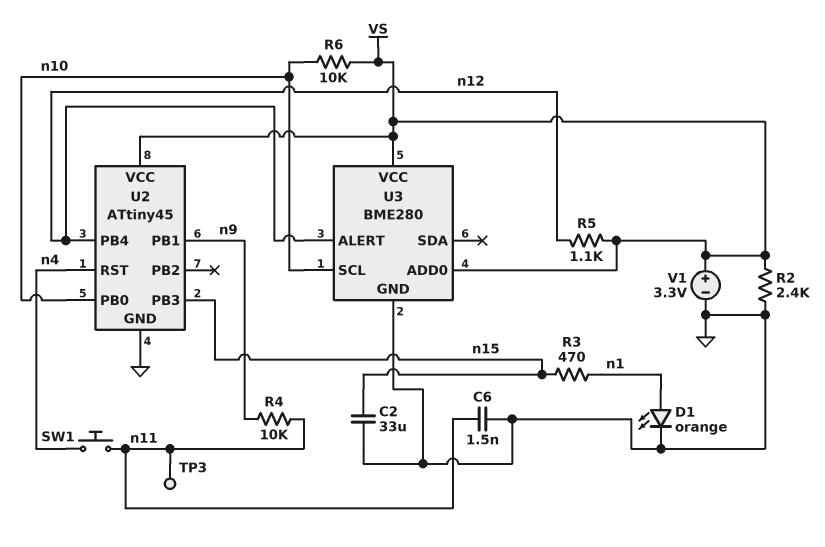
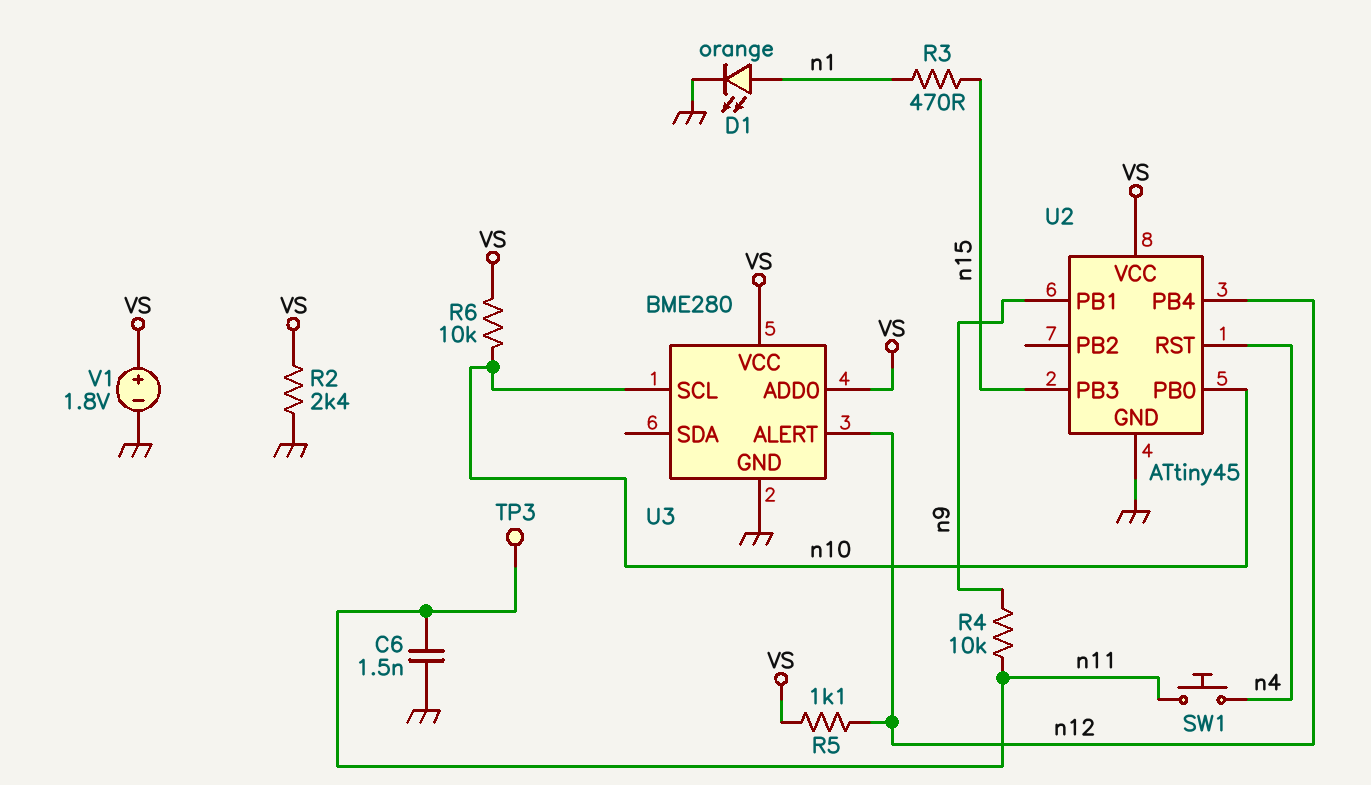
C2: 33uF (GND, n15) -> none
V1: 3.3V (plus VS, minus GND) -> 1.8V (plus VS, minus GND)

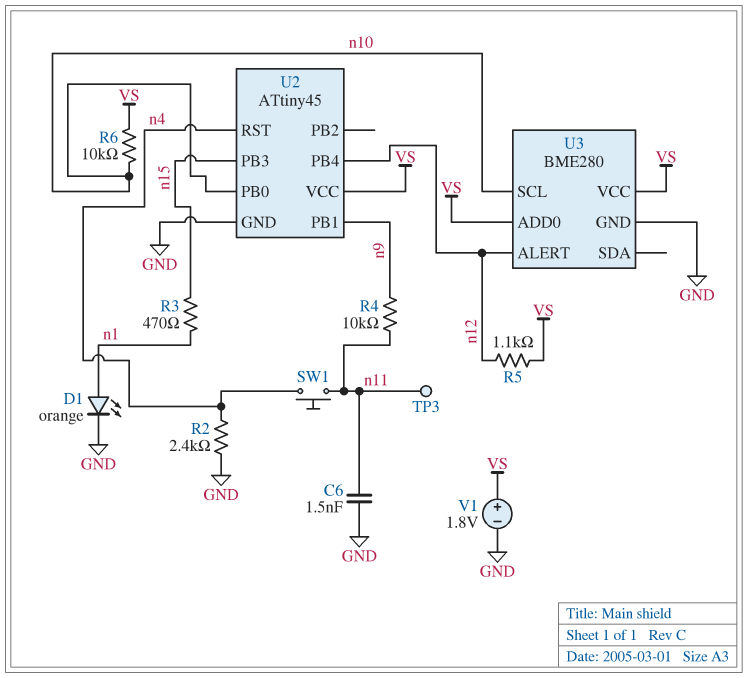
R2: 2.4k (GND, VS) -> 2.4k (GND, n4)

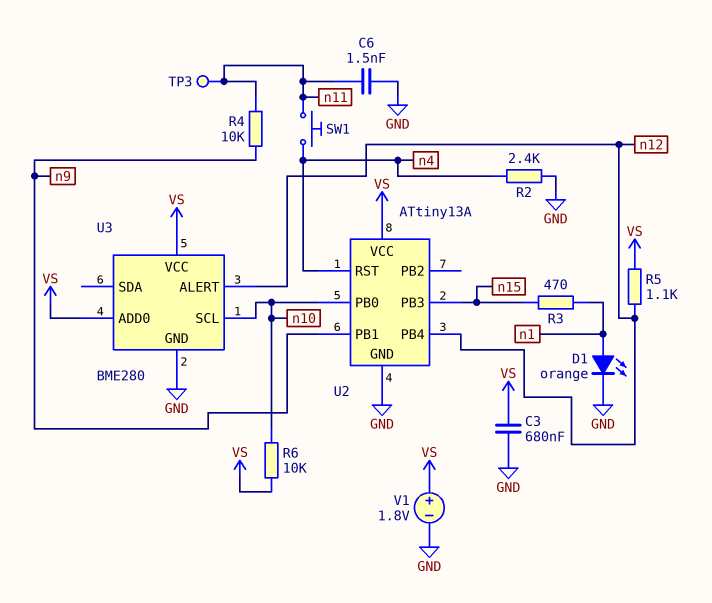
C3: none -> 680nF (GND, VS)
U2: ATtiny45 -> ATtiny13A

